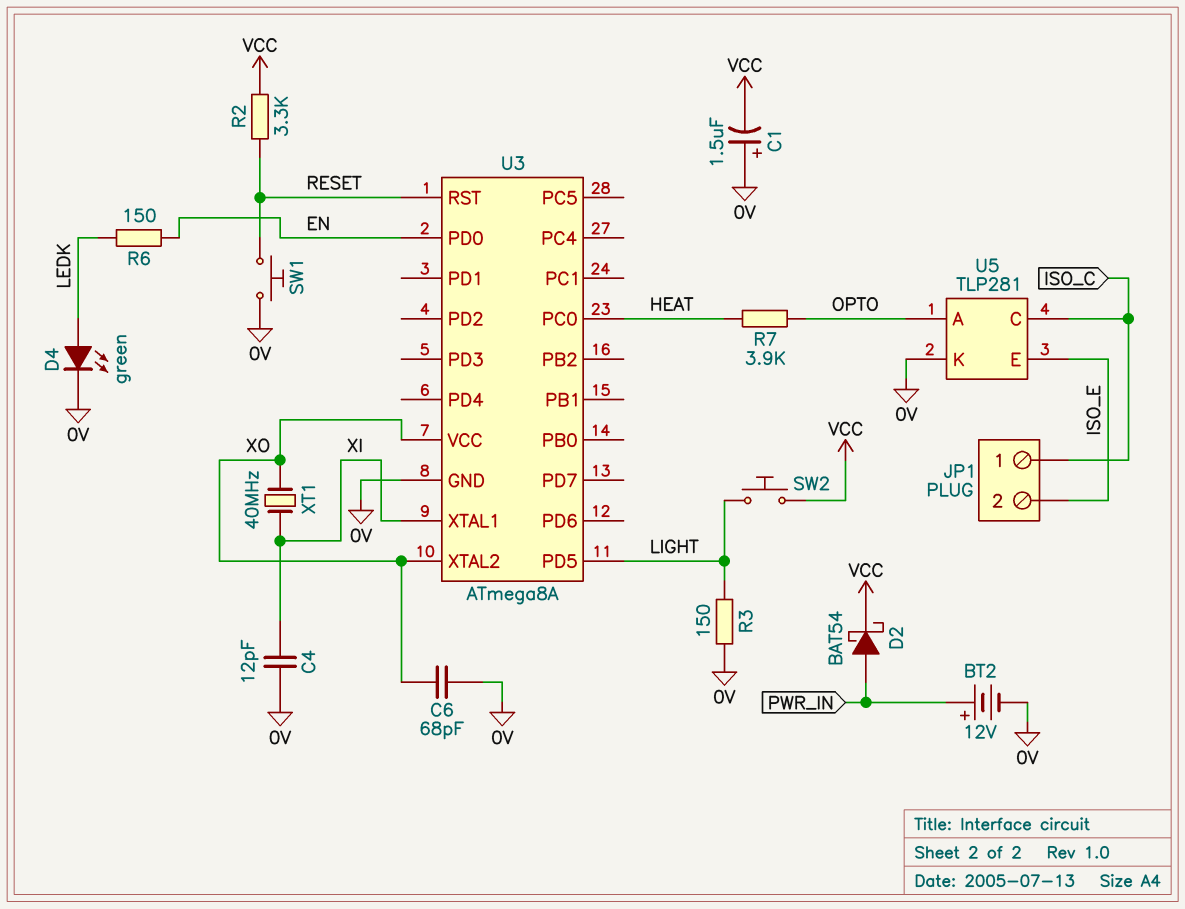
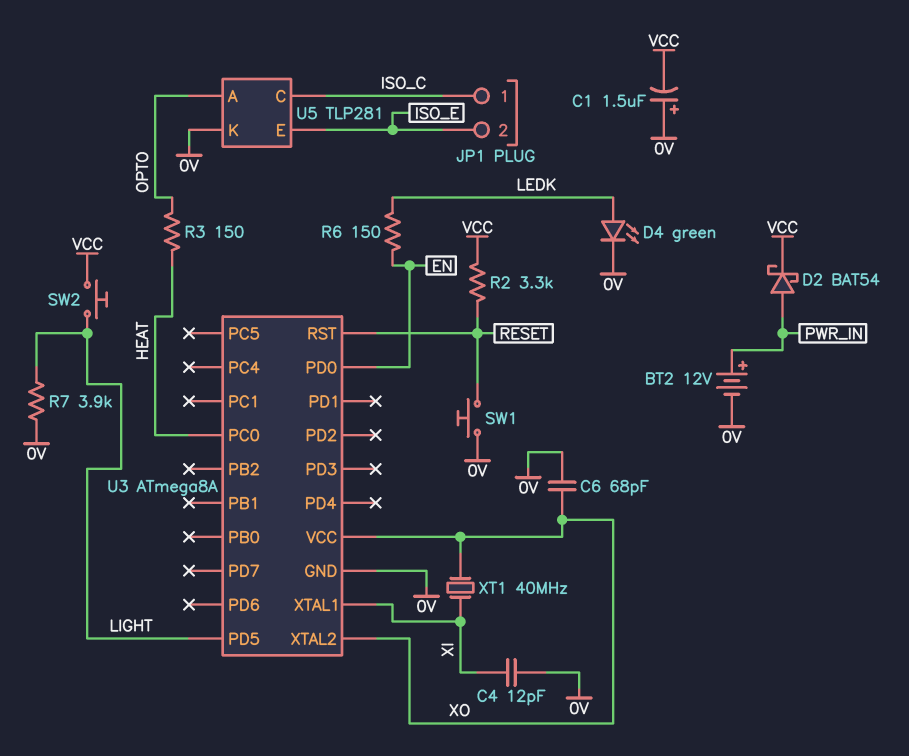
R3: 150 (0V, LIGHT) -> 150 (HEAT, OPTO)
R7: 3.9k (HEAT, OPTO) -> 3.9k (0V, LIGHT)

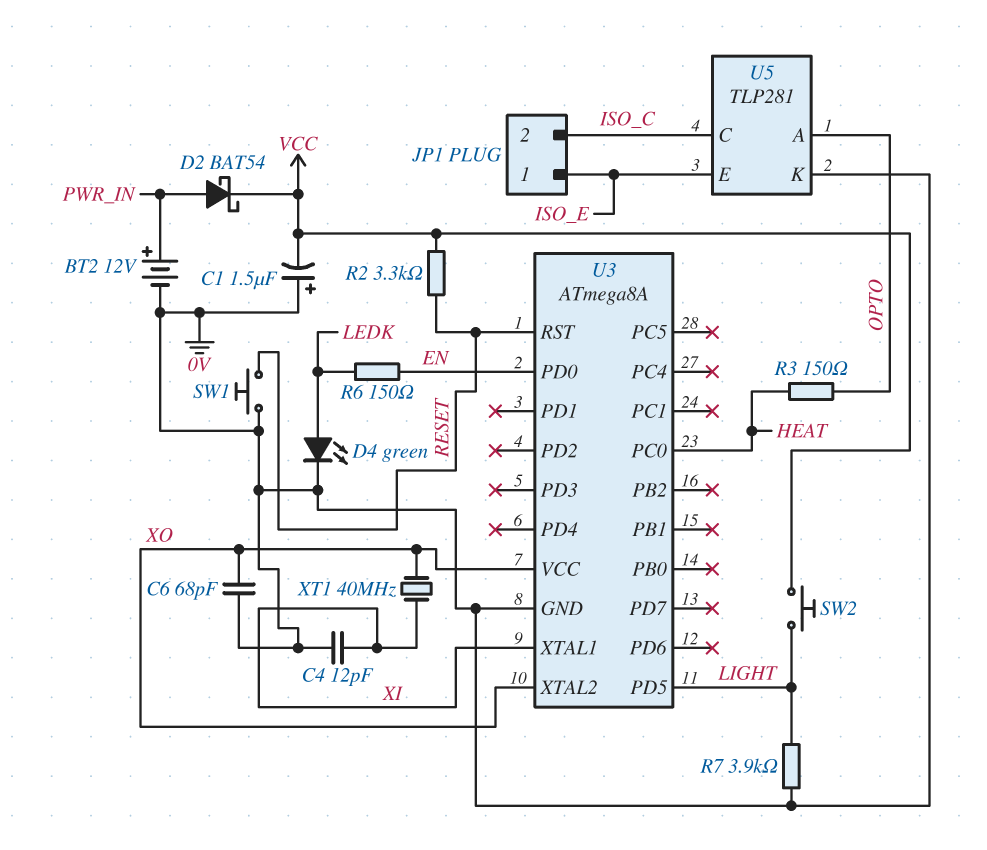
JP1 pin 1: ISO_C -> ISO_E
JP1 pin 2: ISO_E -> ISO_C

